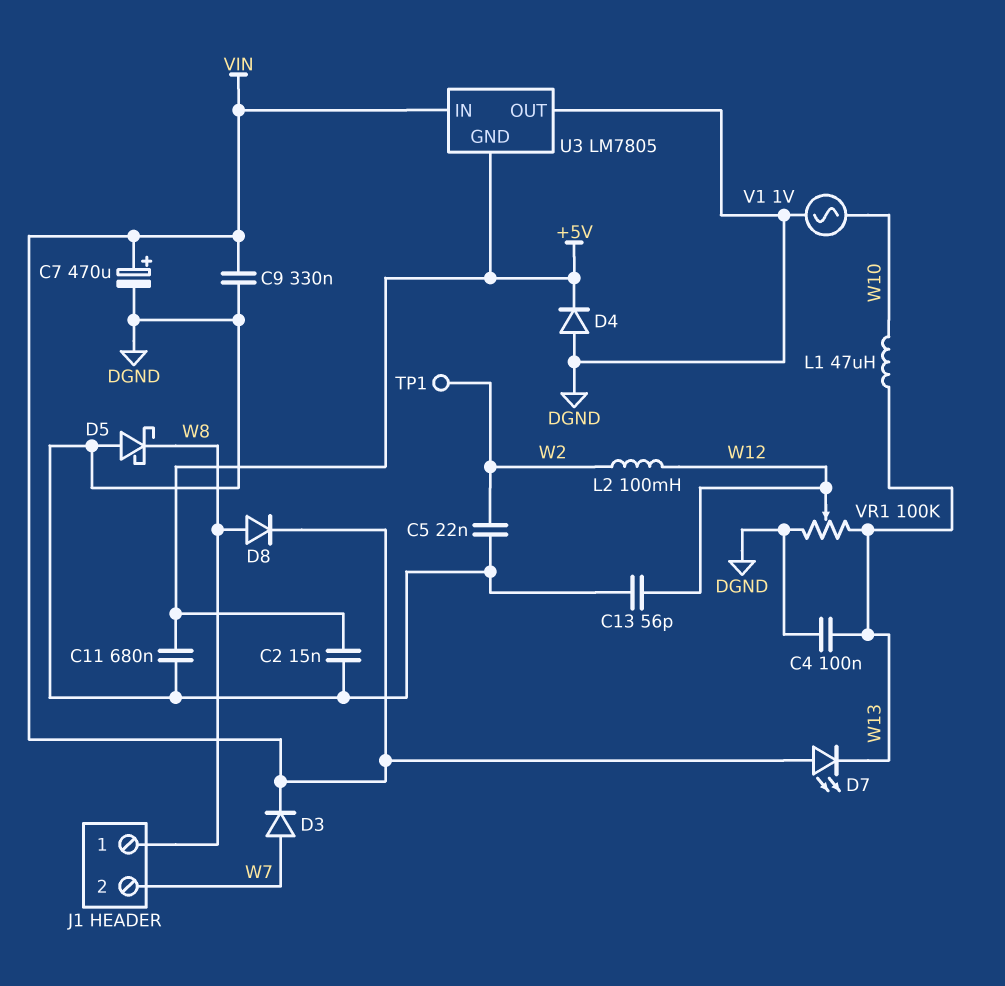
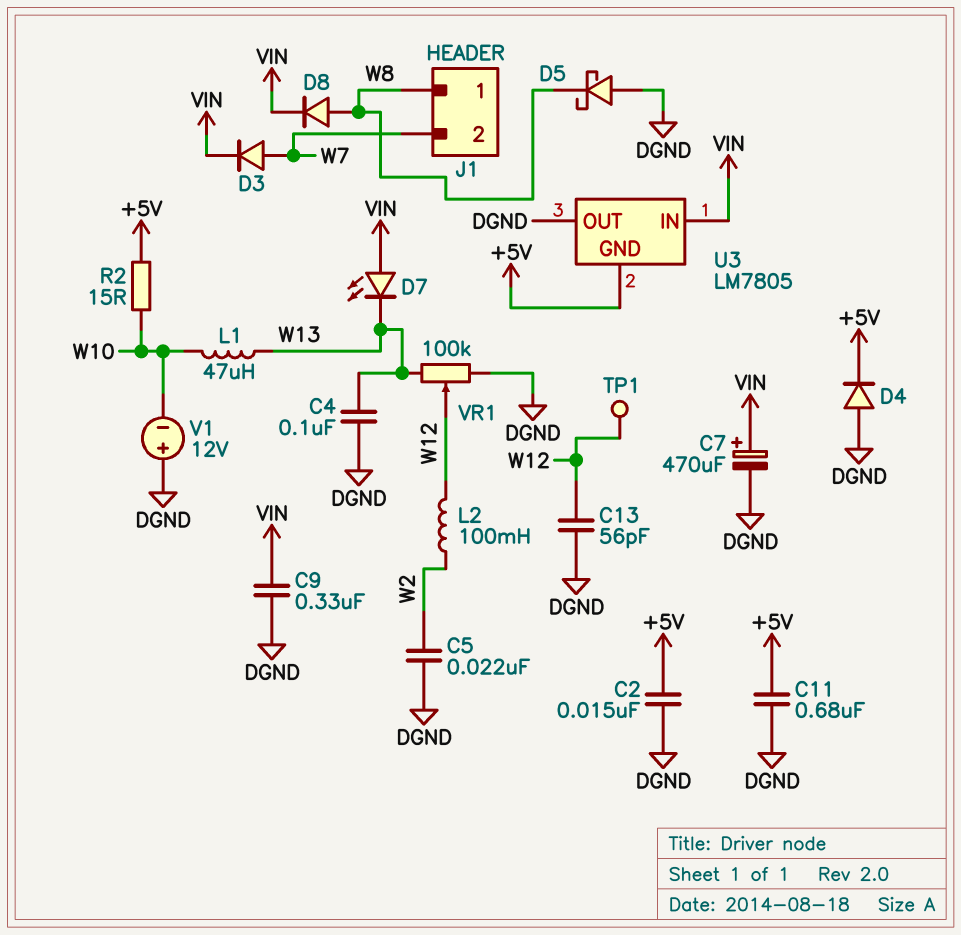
R2: none -> 15 (+5V, W10)
TP1: test point (W2) -> test point (W12)
V1: AC 1V (DGND, W10) -> 12V (plus DGND, minus W10)

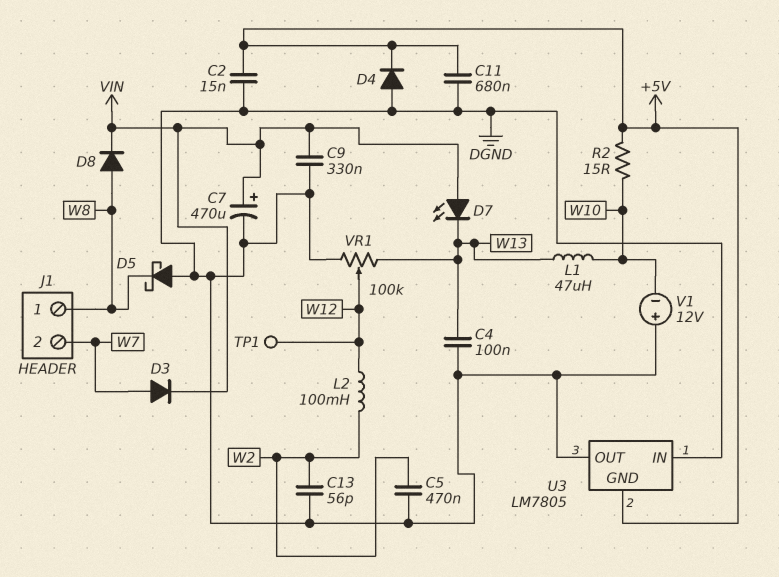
C5: 22nF (DGND, W2) -> 470nF (DGND, W2)
C13: 56pF (DGND, W12) -> 56pF (DGND, W2)
U3 pin IN: VIN -> DGND

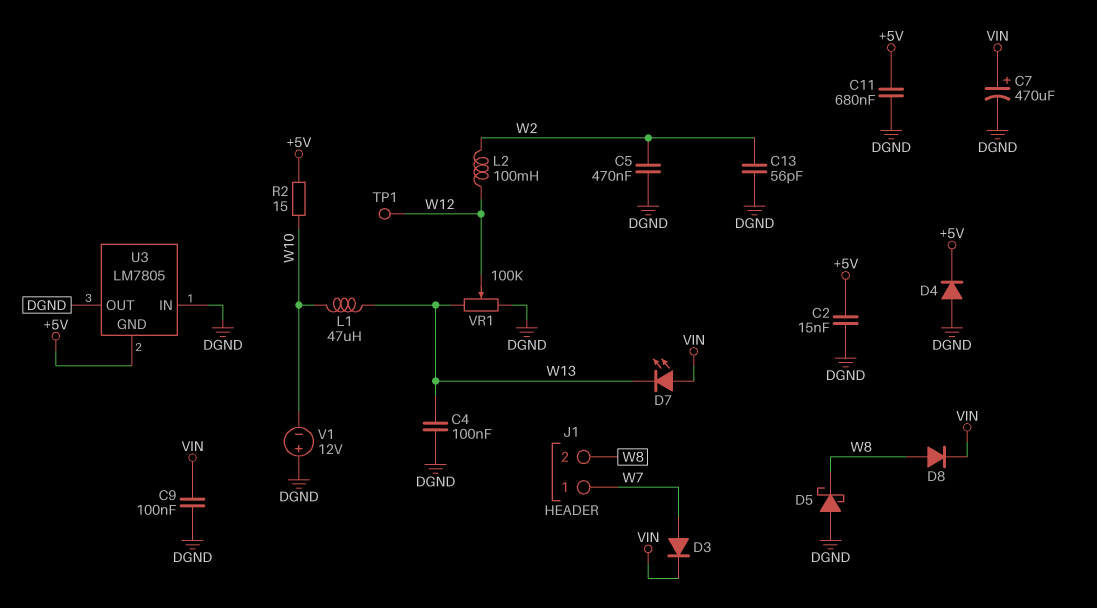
C9: 330nF (DGND, VIN) -> 100nF (DGND, VIN)
J1 pin 1: W8 -> W7
J1 pin 2: W7 -> W8

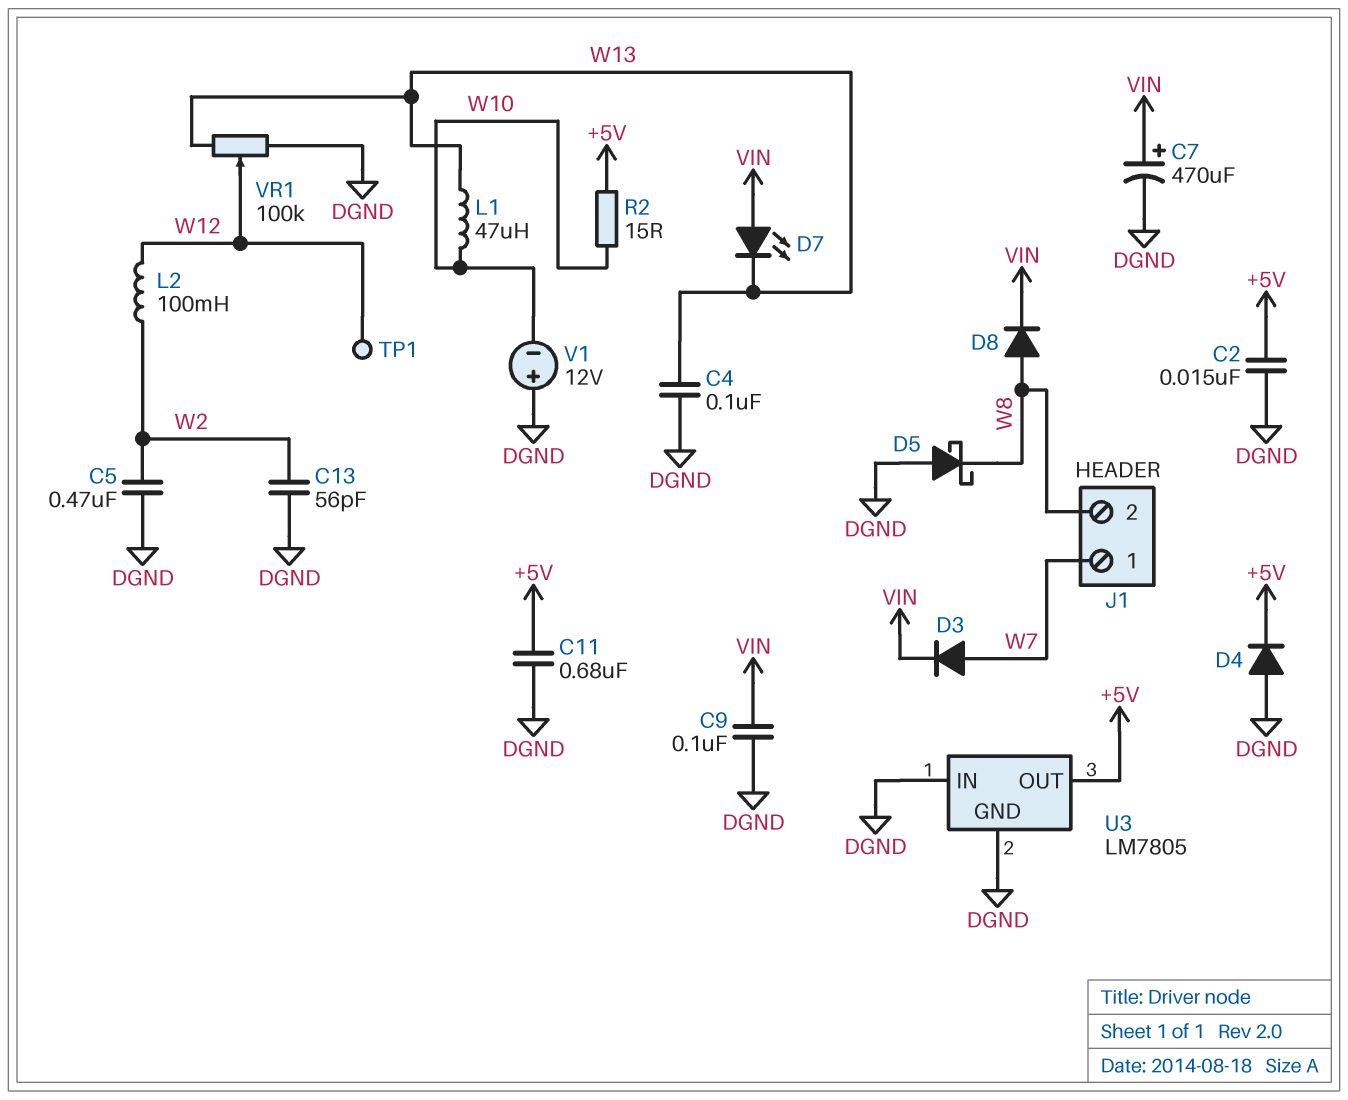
U3 pin GND: +5V -> DGND
U3 pin OUT: DGND -> +5V

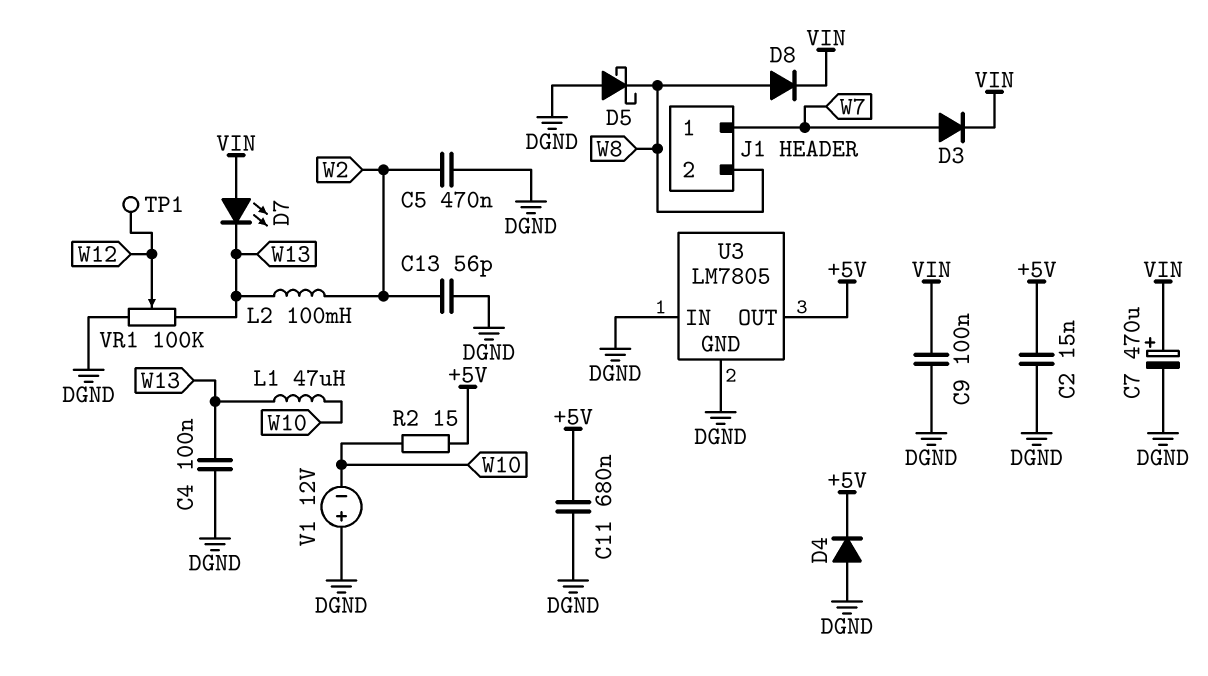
L2: 100mH (W2, W12) -> 100mH (W2, W13)

